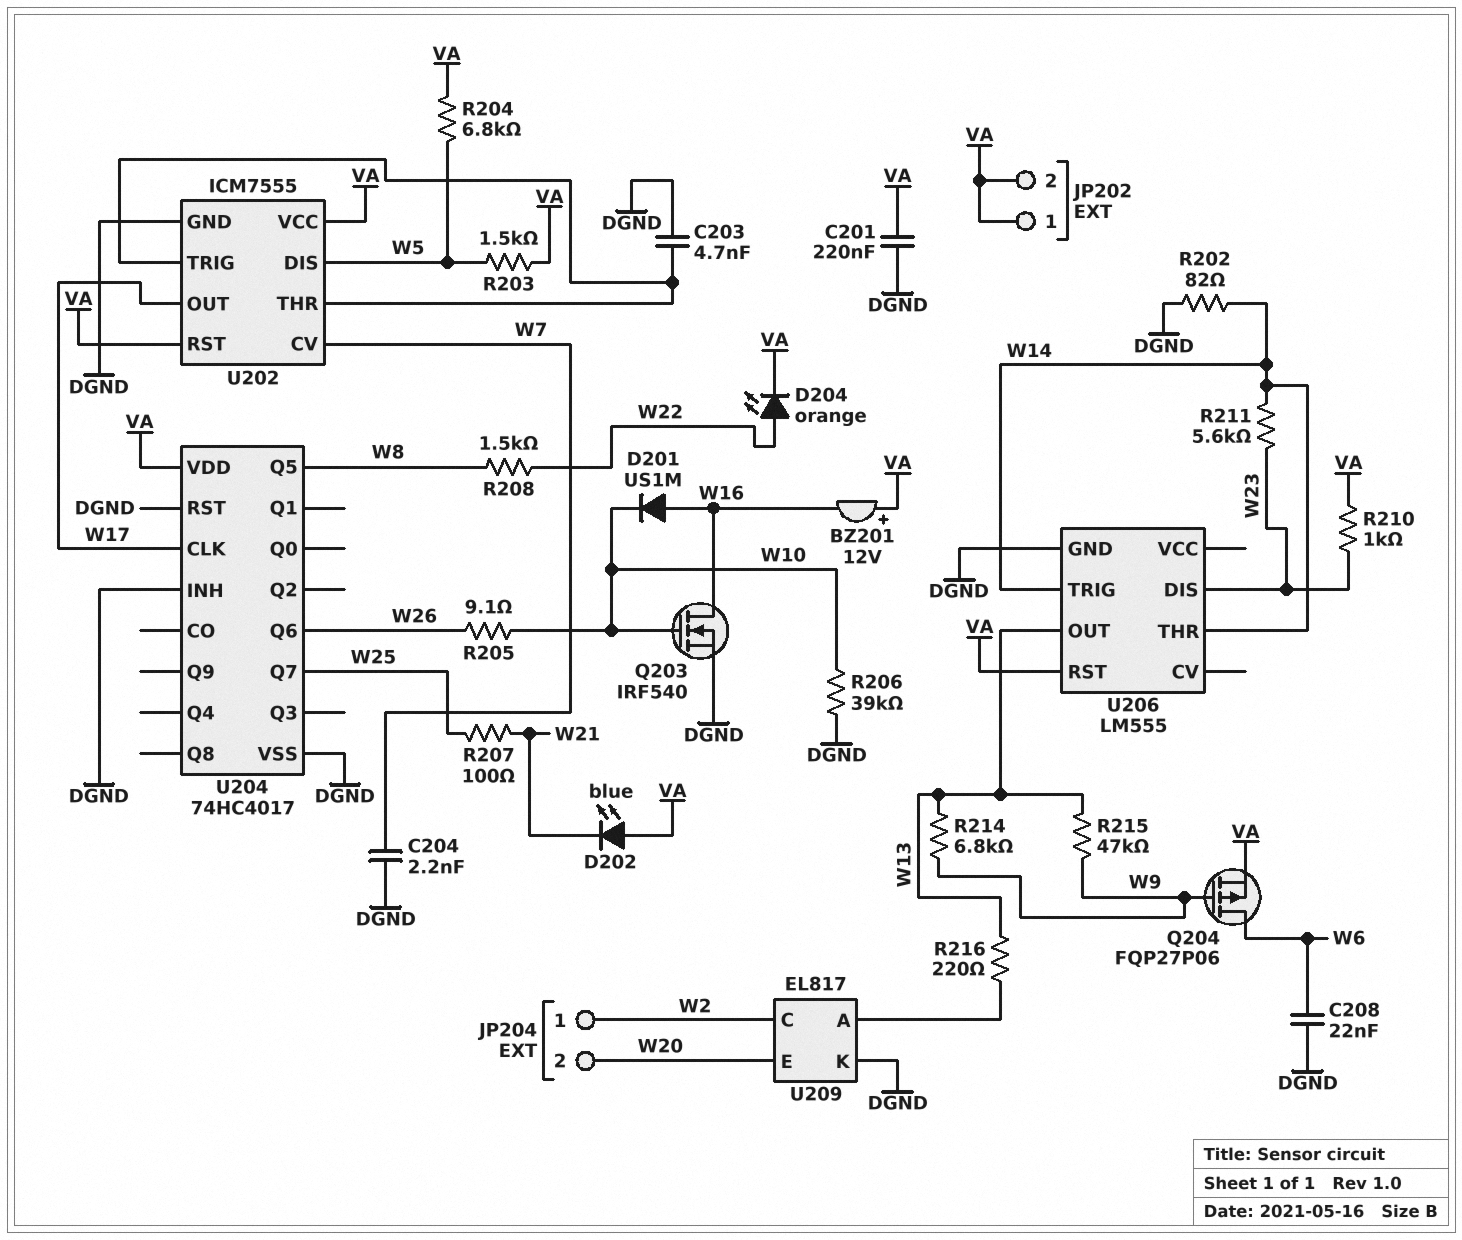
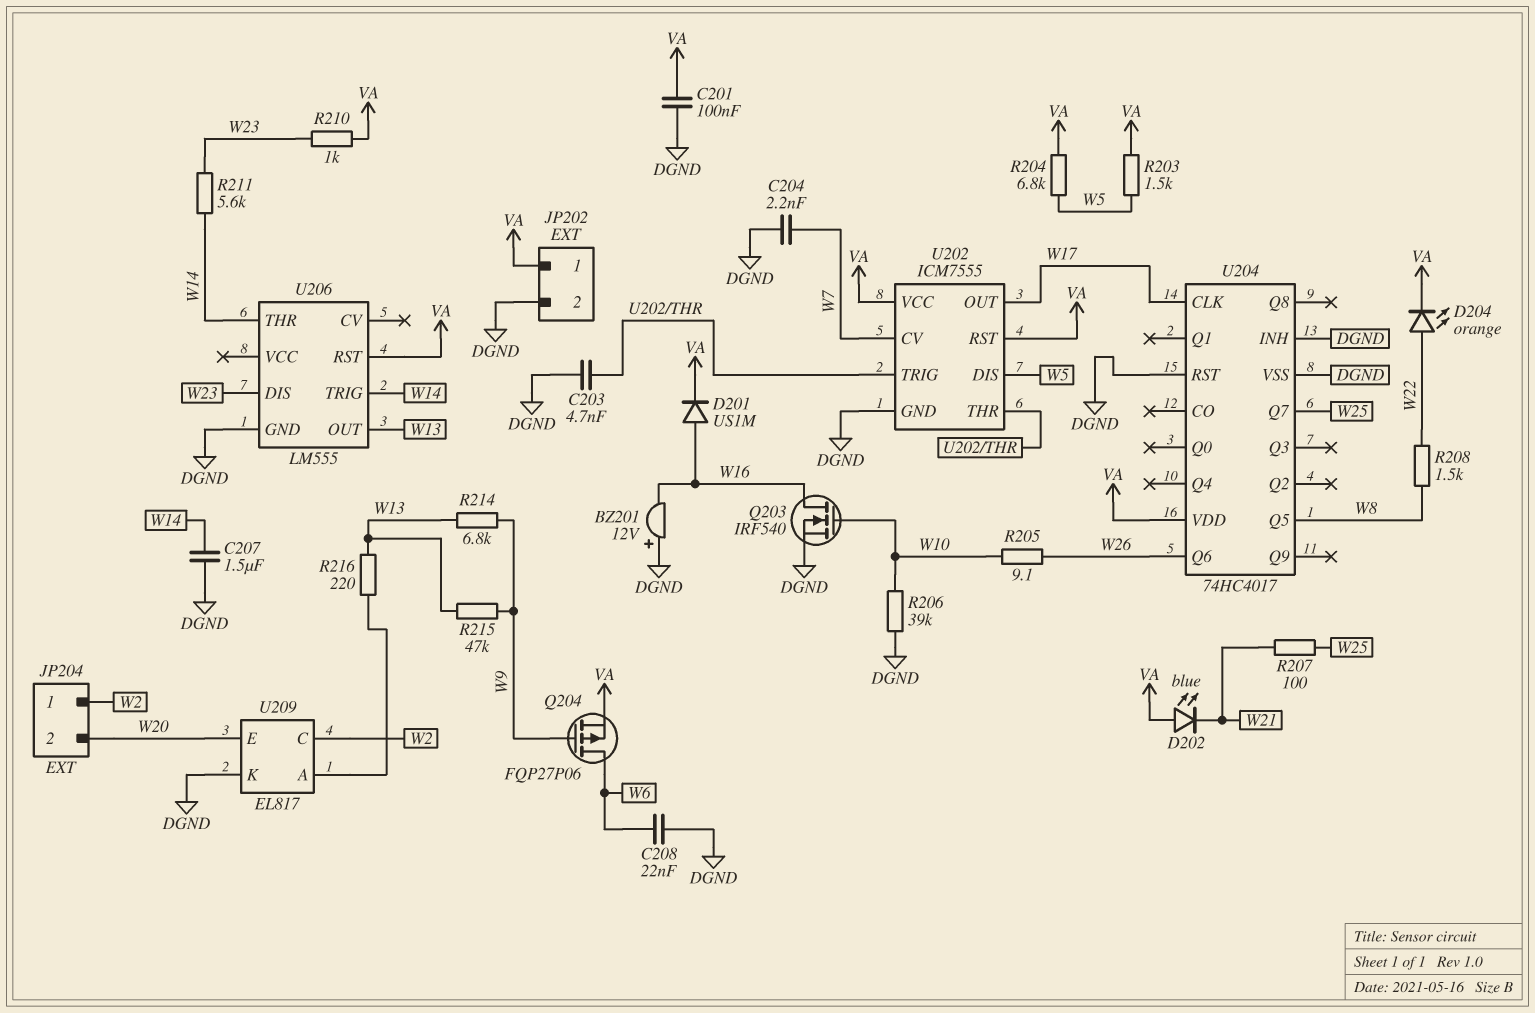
BZ201: buzzer 12V (plus VA, minus W16) -> buzzer 12V (plus DGND, minus W16)
C201: 220nF (DGND, VA) -> 100nF (DGND, VA)
C207: none -> 1.5uF (DGND, W14)
D201: diode US1M (A W16, K W10) -> diode US1M (A W16, K VA)
JP202 pin 2: VA -> DGND
R202: 82 (DGND, W14) -> none

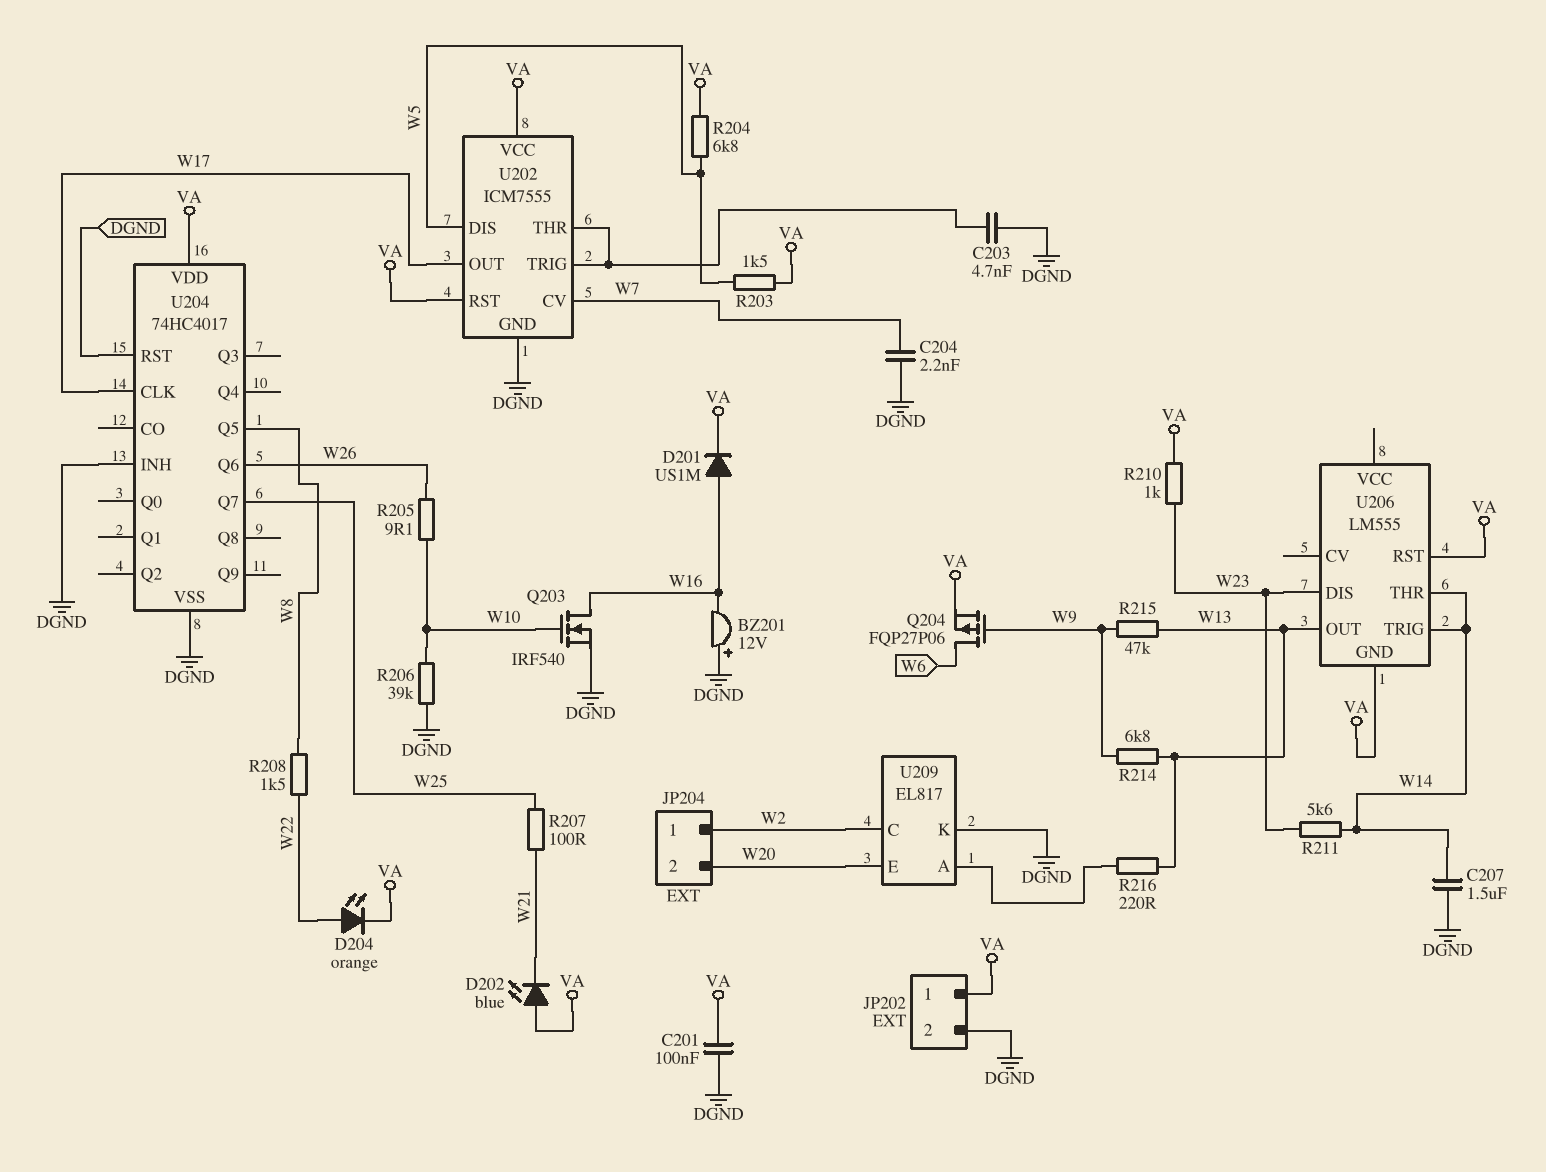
C208: 22nF (DGND, W6) -> none
U206 pin GND: DGND -> VA

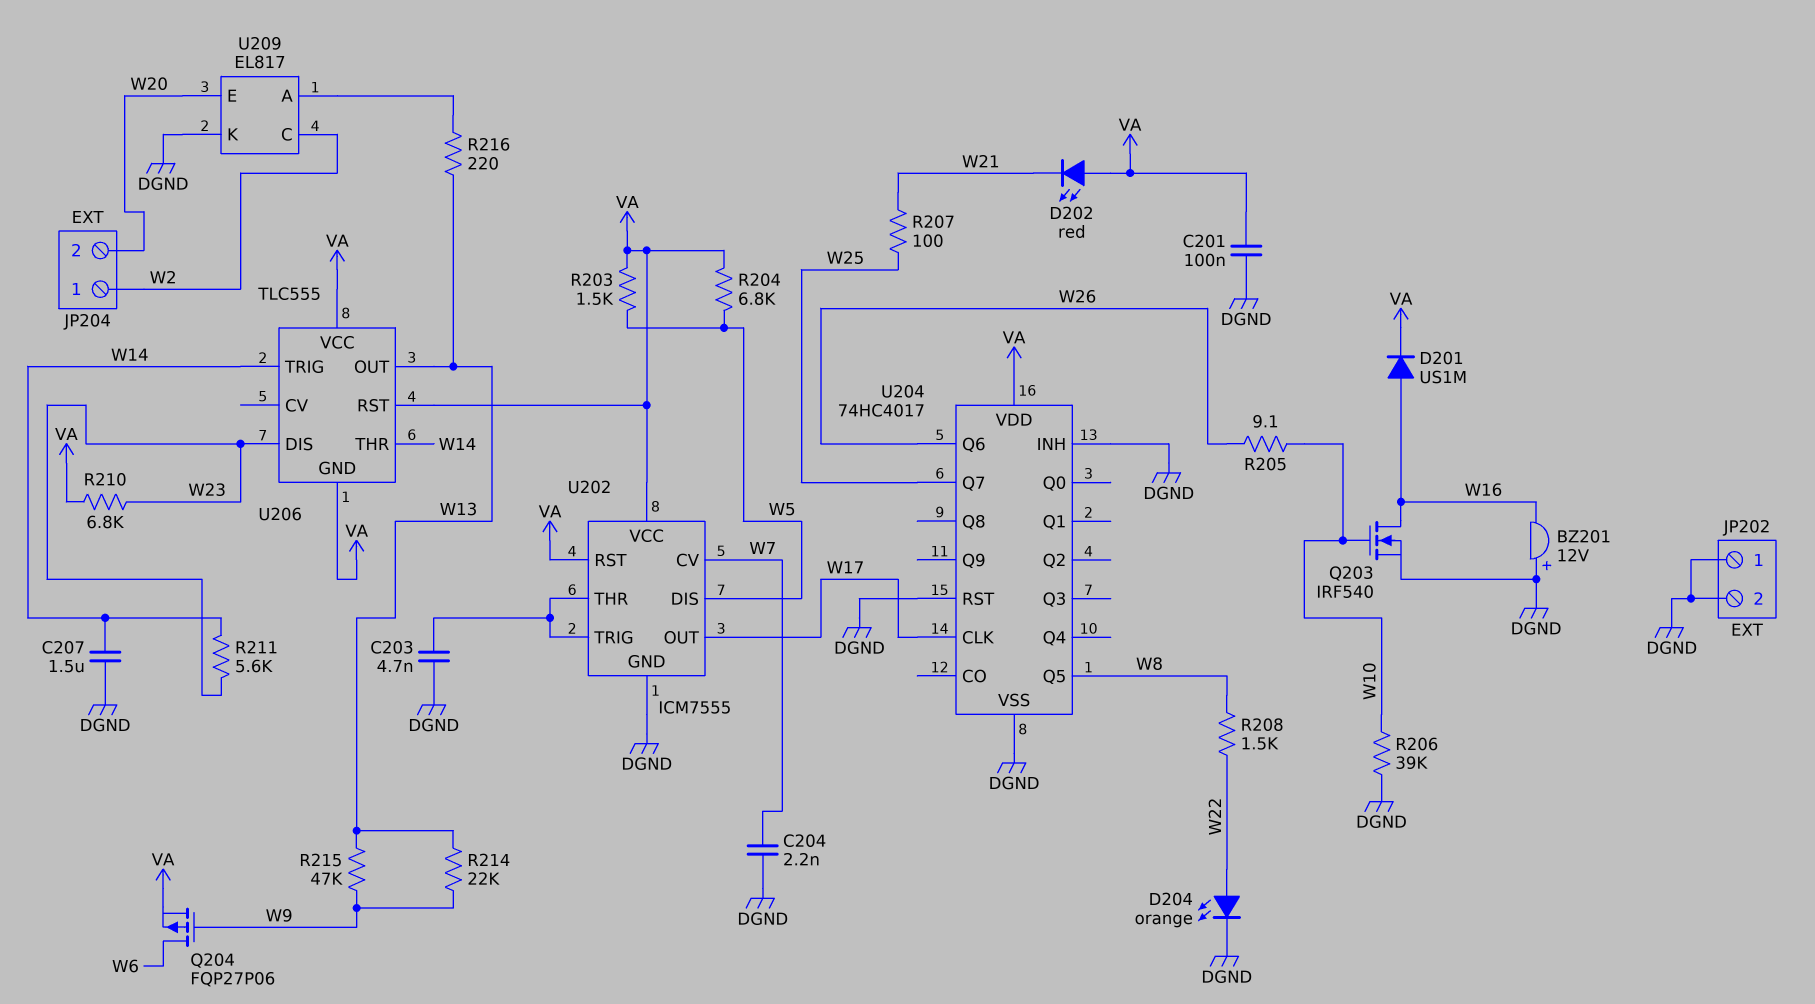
D202: LED blue (A VA, K W21) -> LED red (A VA, K W21)
D204: LED orange (A W22, K VA) -> LED orange (A W22, K DGND)
JP202 pin 1: VA -> DGND
R210: 1k (VA, W23) -> 6.8k (VA, W23)
R214: 6.8k (W9, W13) -> 22k (W9, W13)
U206: LM555 -> TLC555
U206 pin VCC: none -> VA

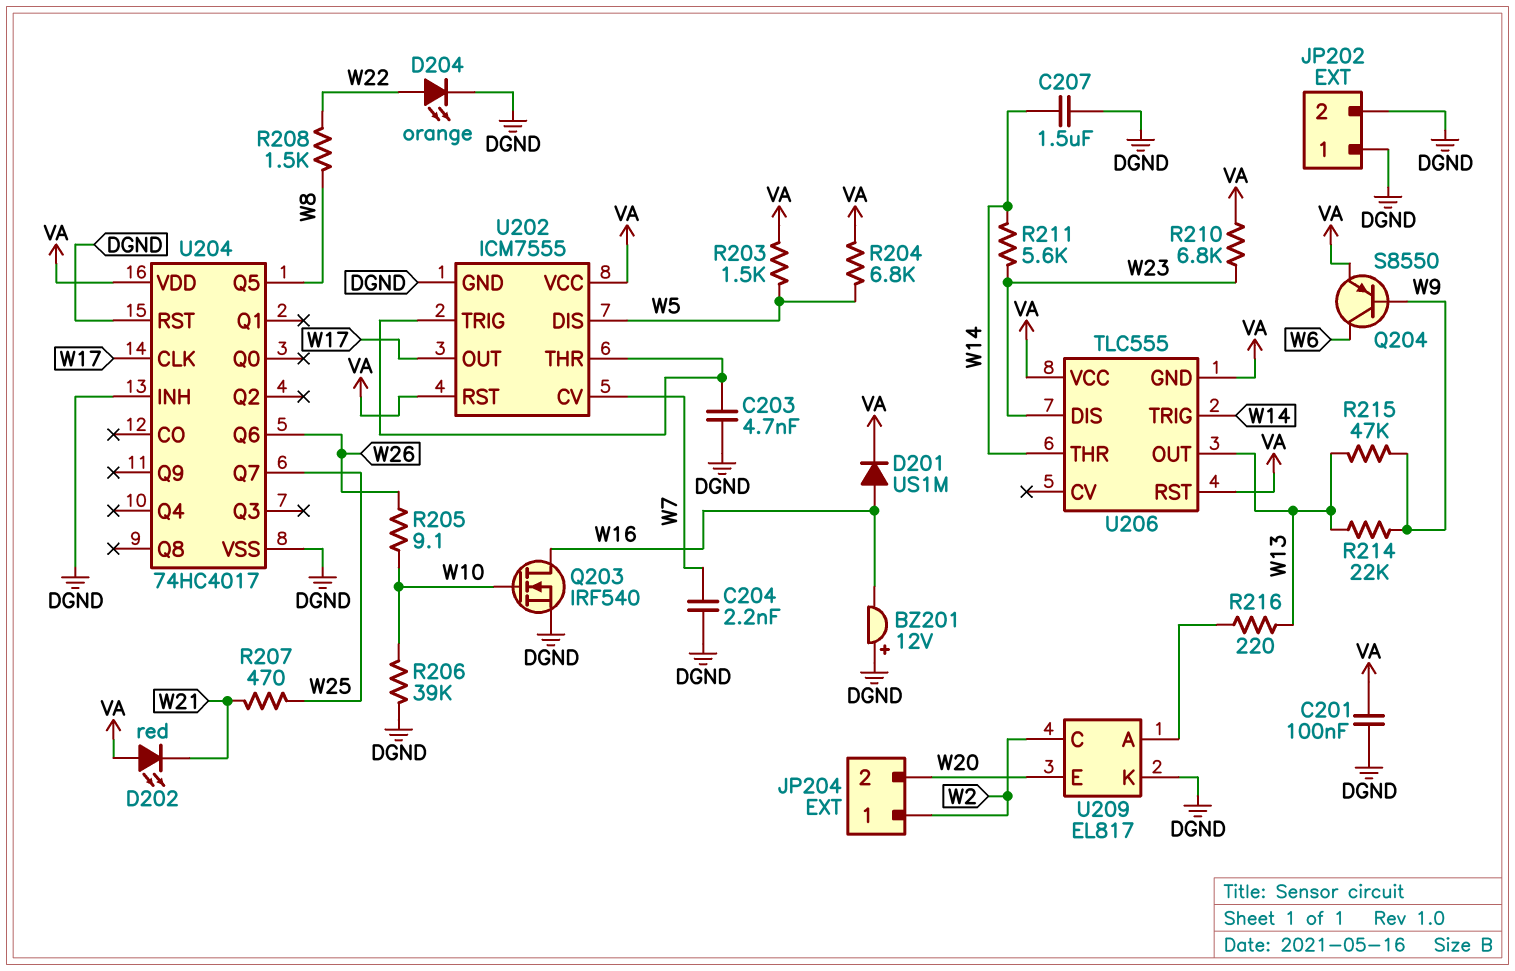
Q204: PMOS FQP27P06 (G W9, D W6, S VA) -> PNP S8550 (B W9, C W6, E VA)
R207: 100 (W21, W25) -> 470 (W21, W25)

